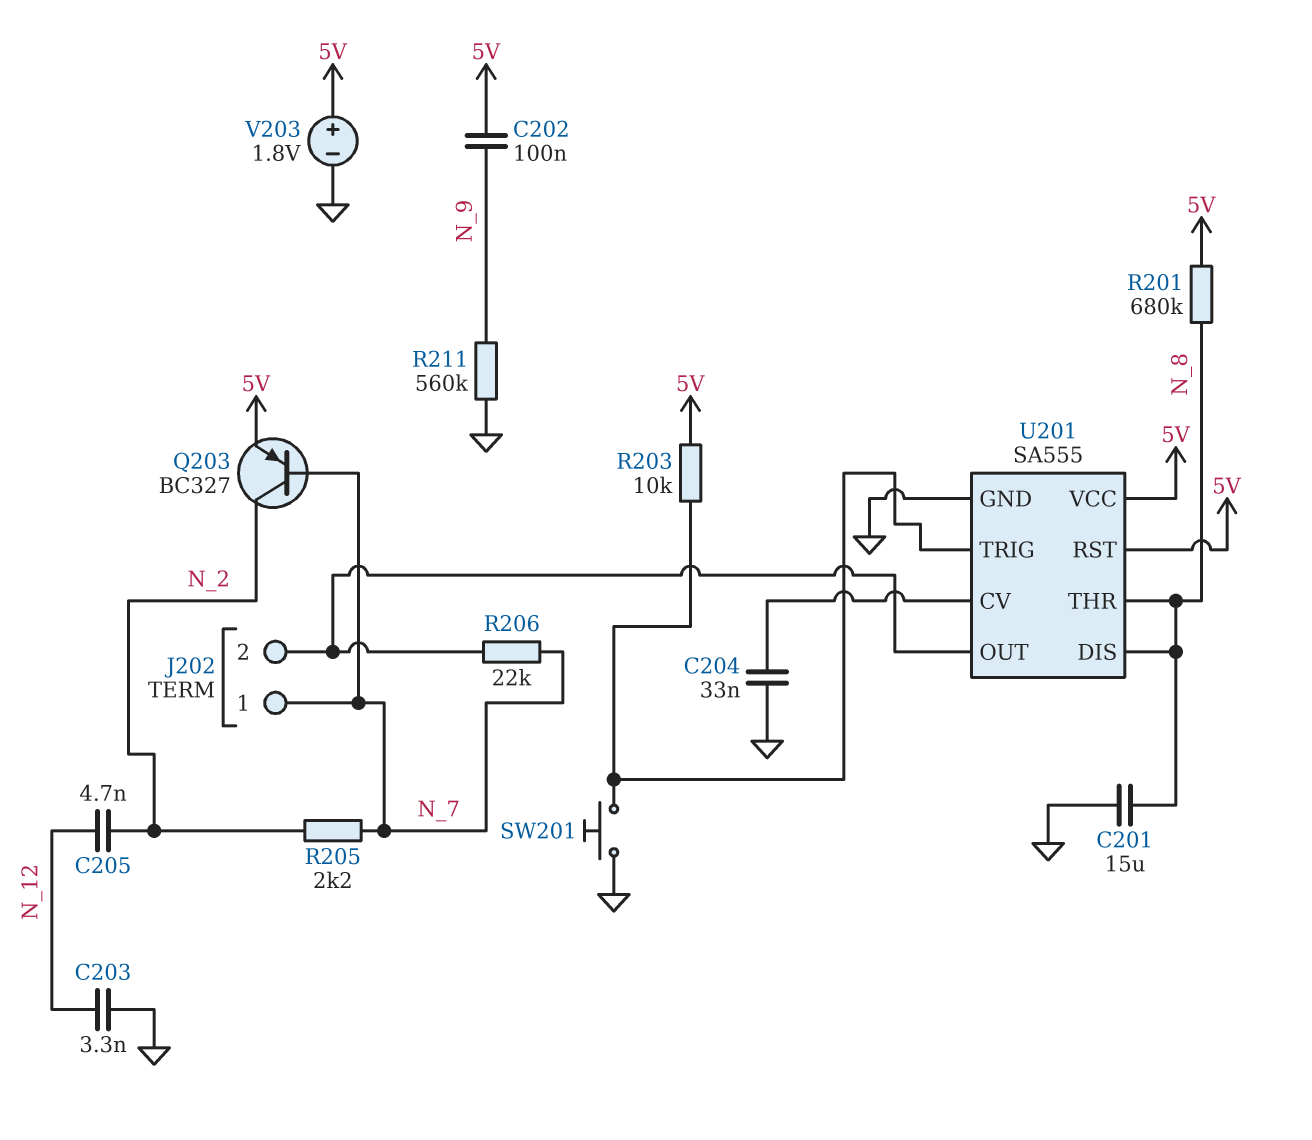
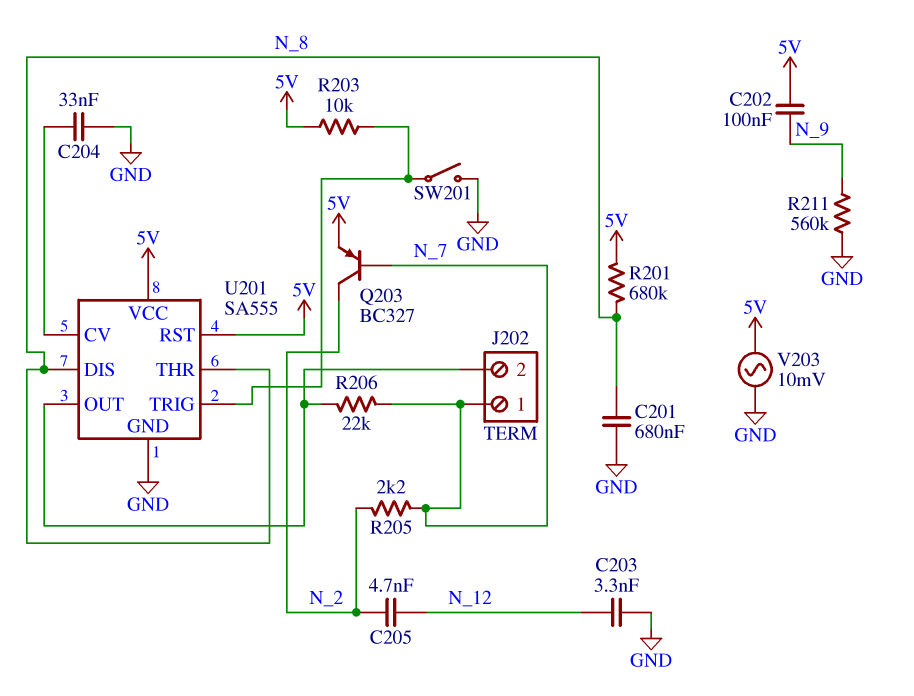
C201: 15uF (GND, N_8) -> 680nF (GND, N_8)
SW201: button (GND, U201/TRIG) -> switch (GND, U201/TRIG)
V203: 1.8V (plus 5V, minus GND) -> AC 10mV (5V, GND)

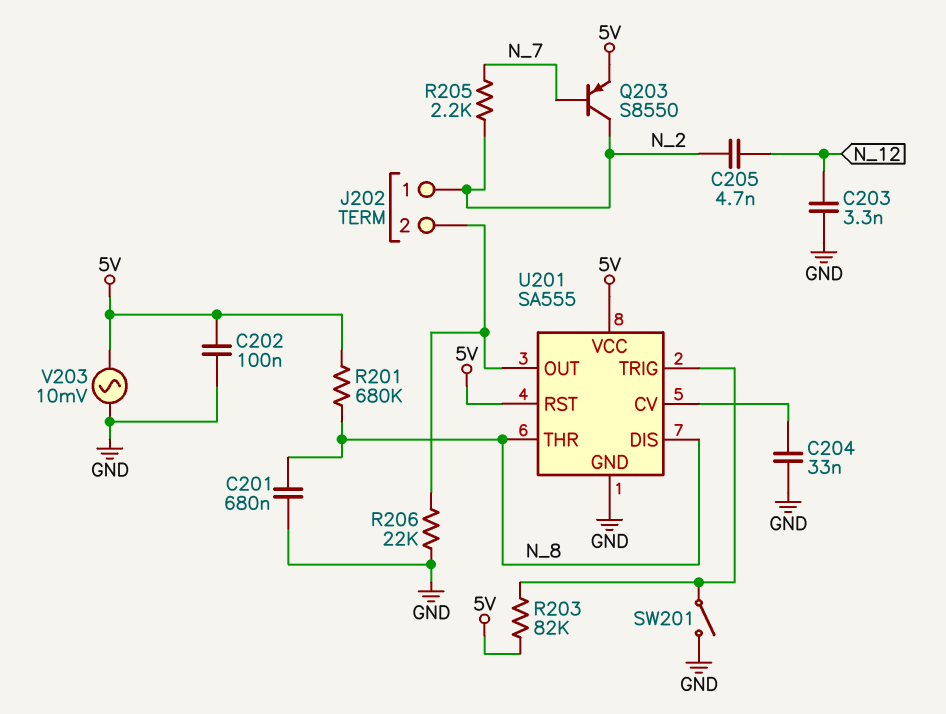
C202: 100nF (5V, N_9) -> 100nF (5V, GND)
J202 pin 1: N_7 -> N_2
Q203: PNP BC327 (B N_7, C N_2, E 5V) -> PNP S8550 (B N_7, C N_2, E 5V)
R203: 10k (5V, U201/TRIG) -> 82k (5V, U201/TRIG)
R206: 22k (J202/2, N_7) -> 22k (GND, J202/2)
R211: 560k (GND, N_9) -> none

